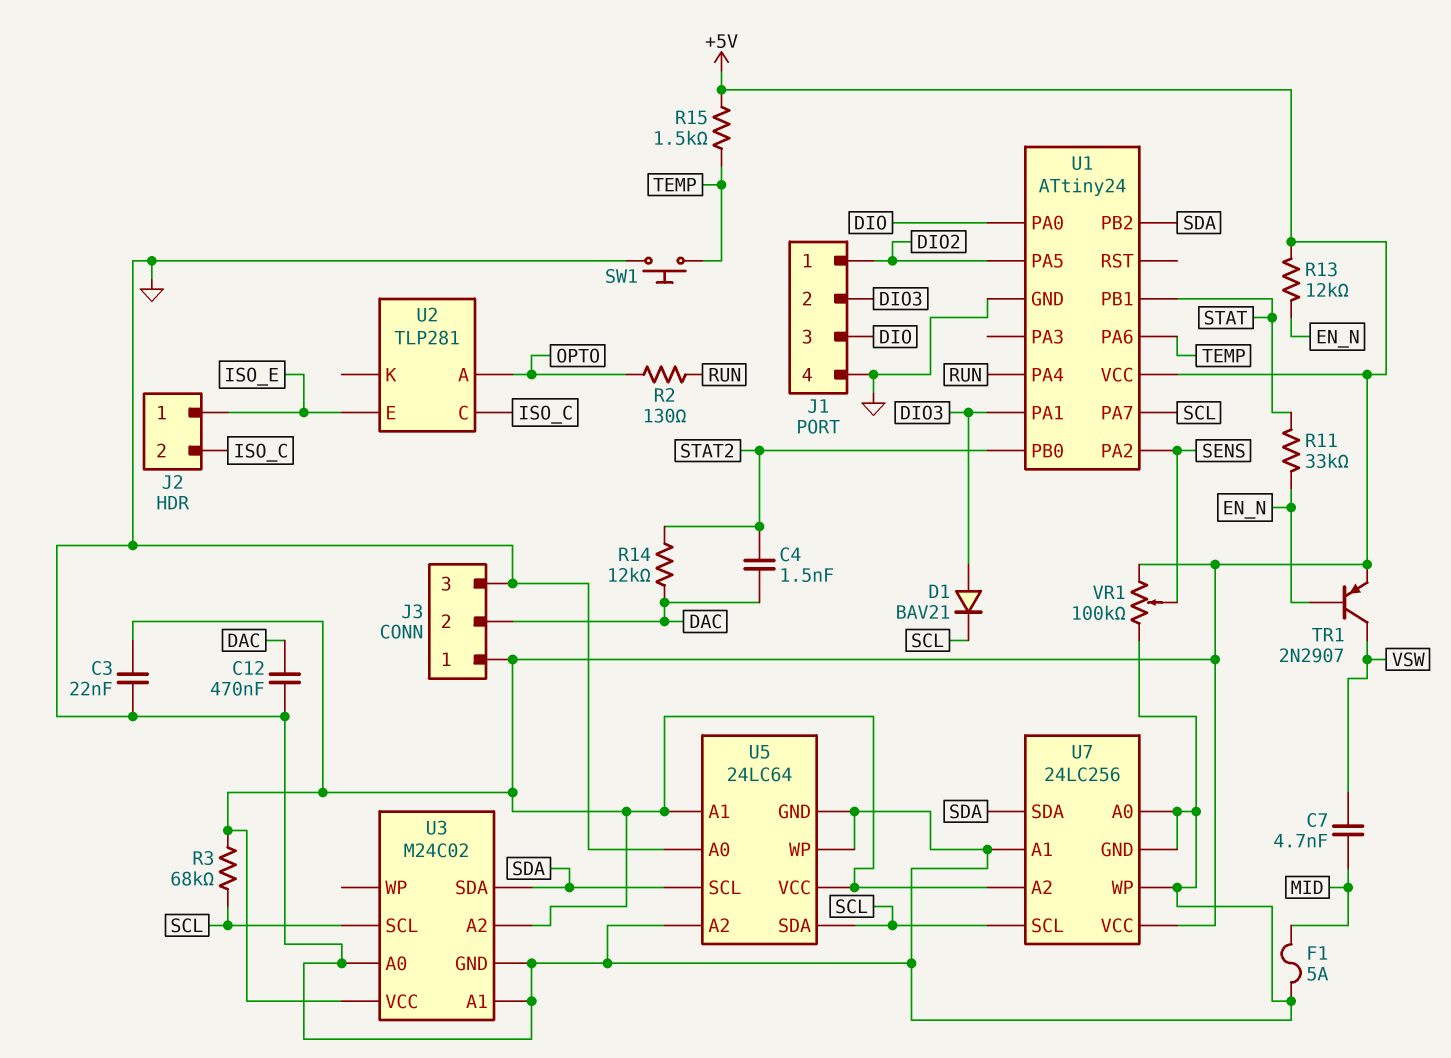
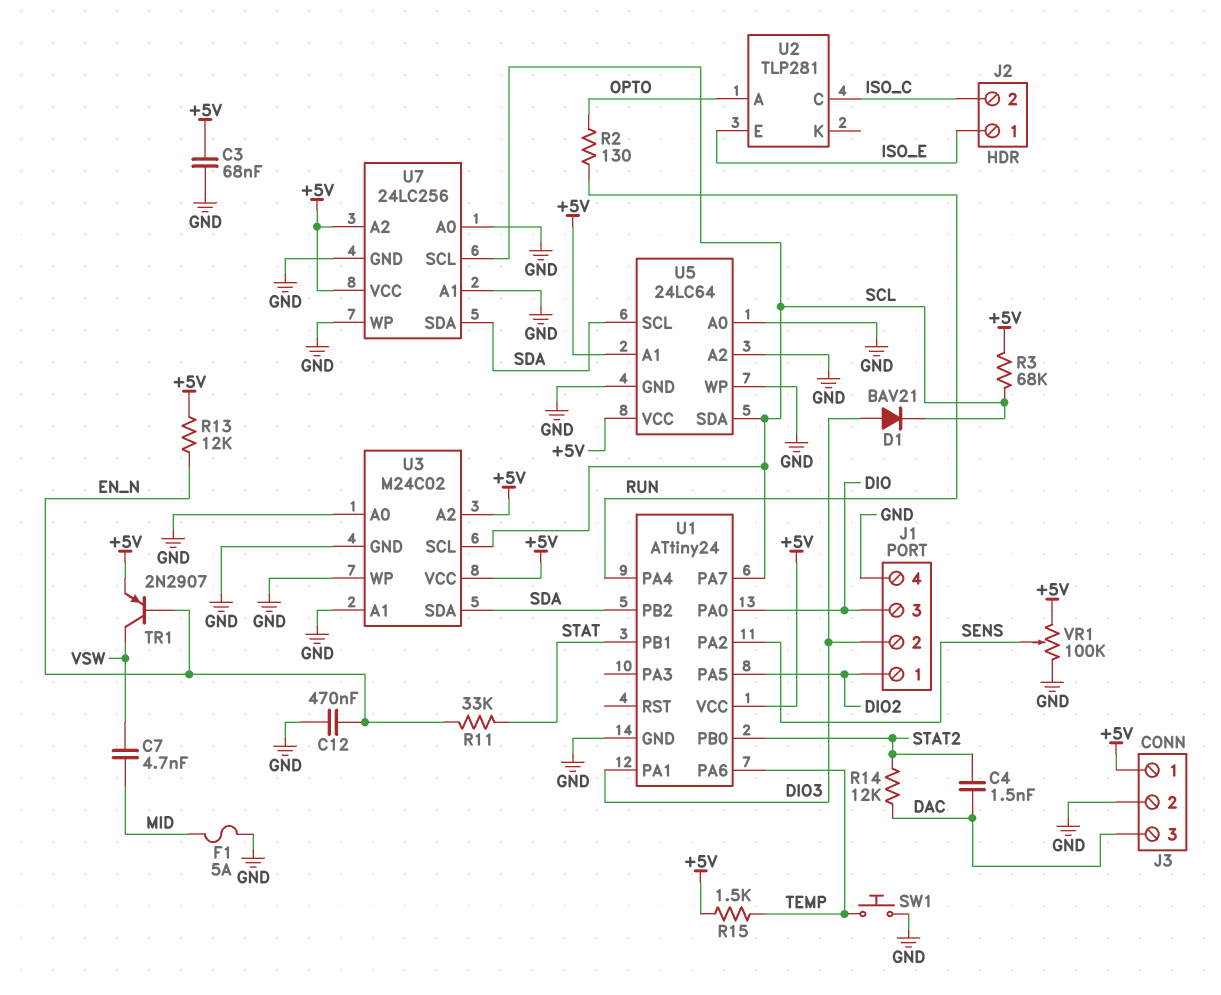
C3: 22nF (+5V, GND) -> 68nF (+5V, GND)
C12: 470nF (DAC, GND) -> 470nF (EN_N, GND)
J3 pin 2: DAC -> GND
J3 pin 3: GND -> DAC
U3 pin WP: none -> GND

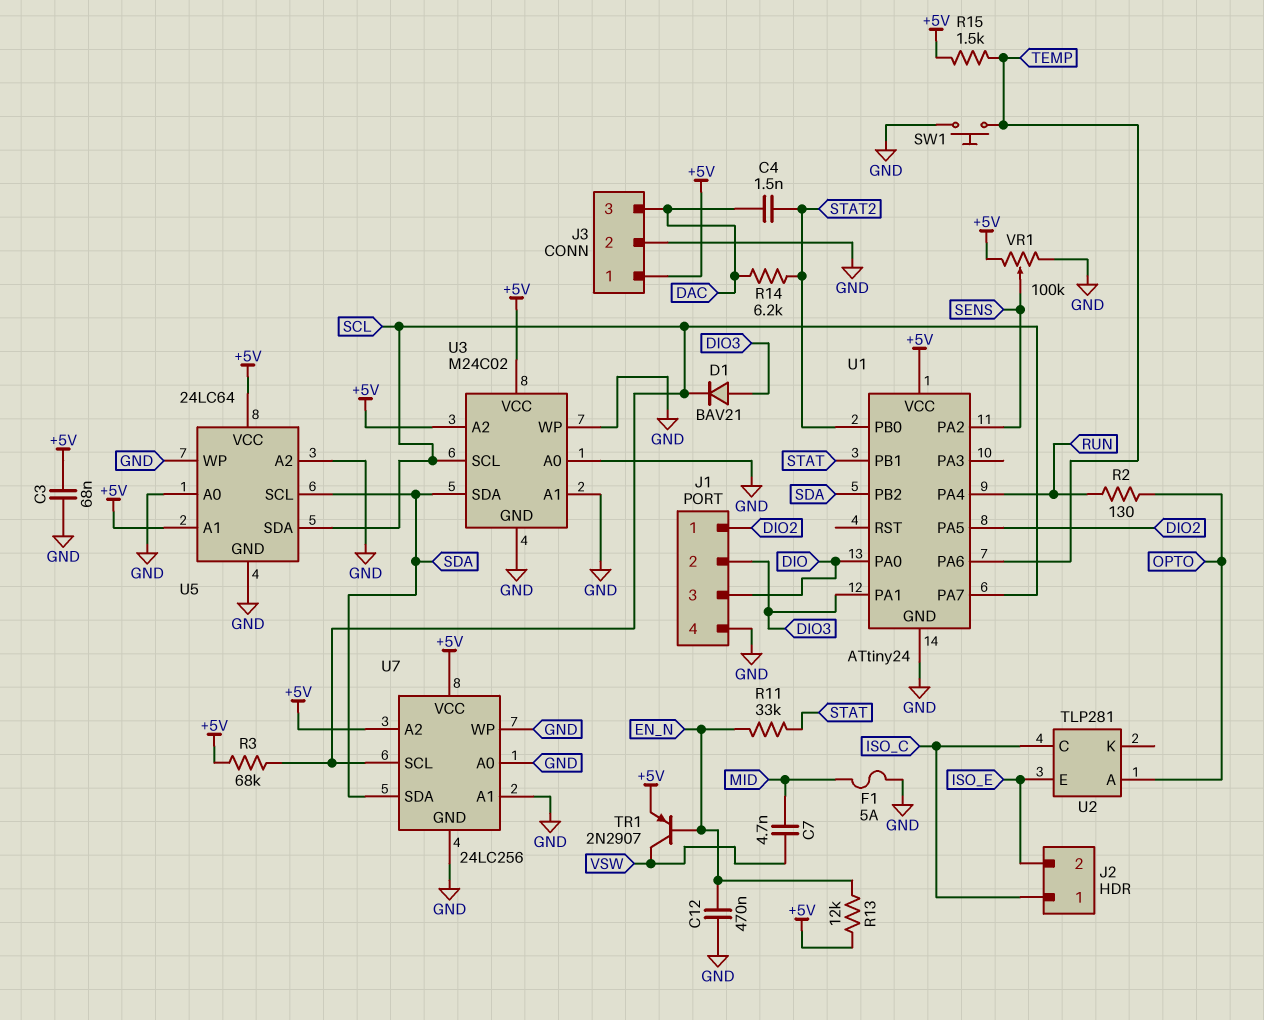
J2 pin 1: ISO_E -> ISO_C
J2 pin 2: ISO_C -> ISO_E
R14: 12k (DAC, STAT2) -> 6.2k (DAC, STAT2)

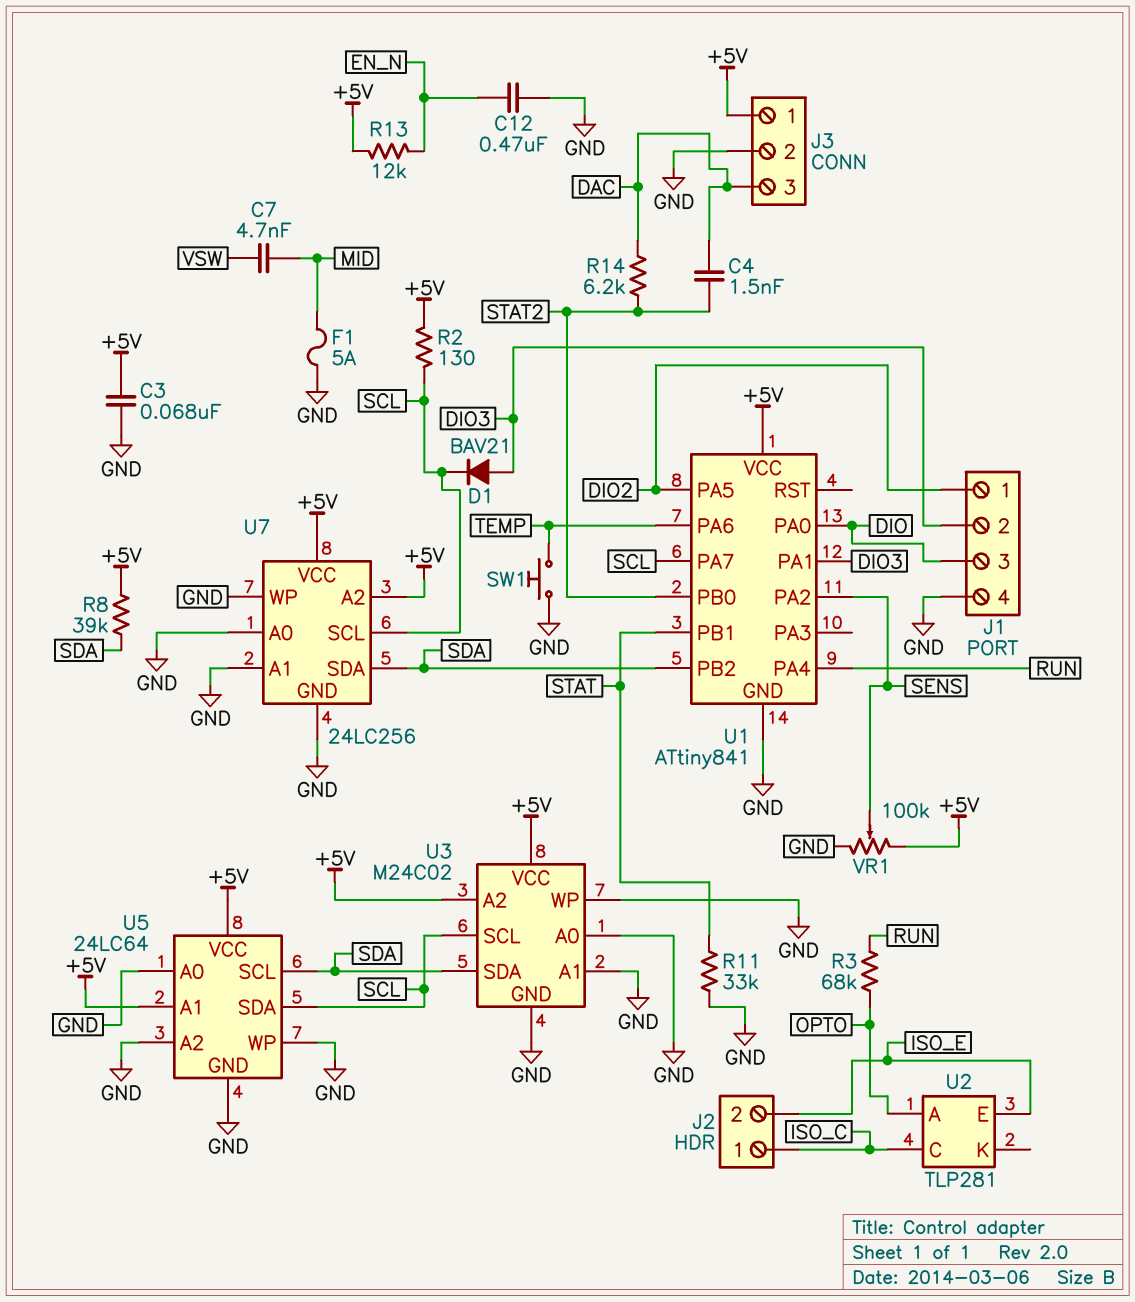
R2: 130 (OPTO, RUN) -> 130 (+5V, SCL)
R3: 68k (+5V, SCL) -> 68k (OPTO, RUN)
R8: none -> 39k (+5V, SDA)
R11: 33k (EN_N, STAT) -> 33k (GND, STAT)
R15: 1.5k (+5V, TEMP) -> none
TR1: PNP 2N2907 (B EN_N, C VSW, E +5V) -> none
U1: ATtiny24 -> ATtiny841

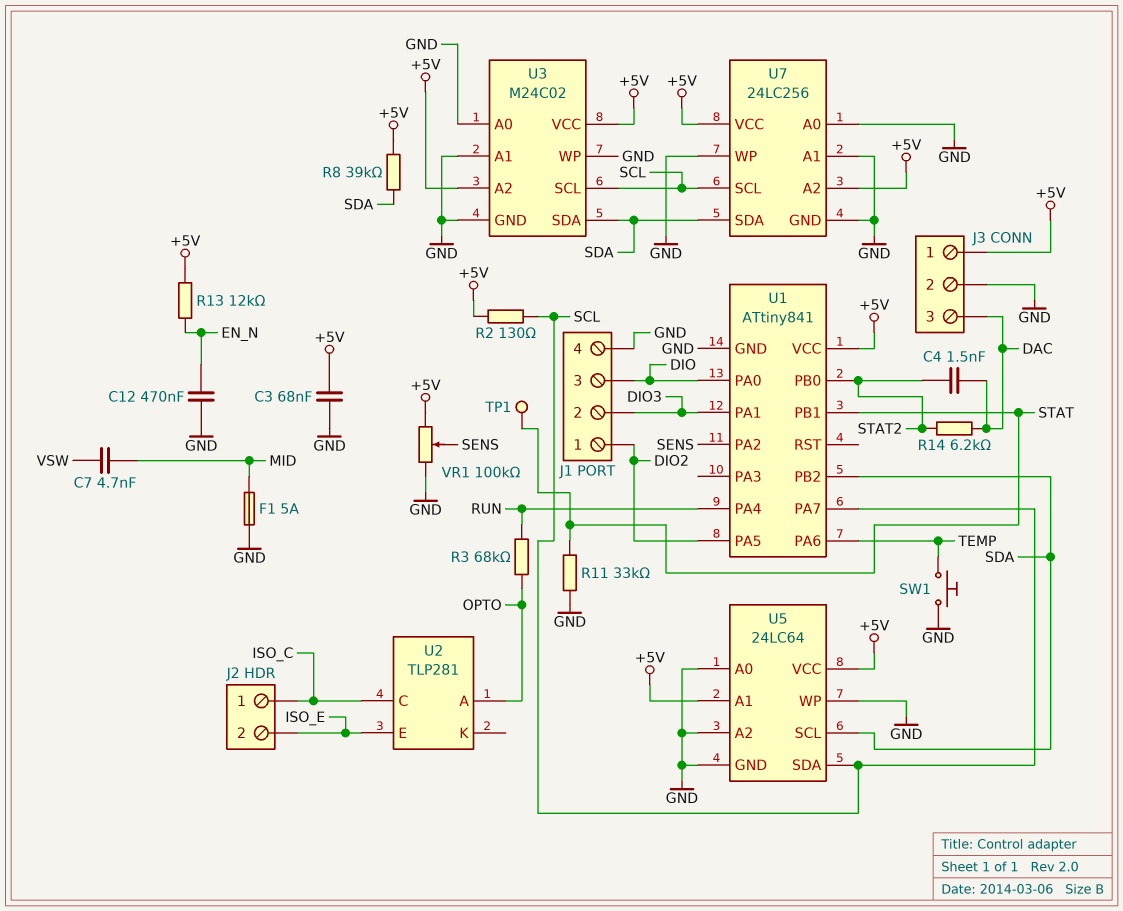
D1: diode BAV21 (A DIO3, K SCL) -> none
TP1: none -> test point (STAT)

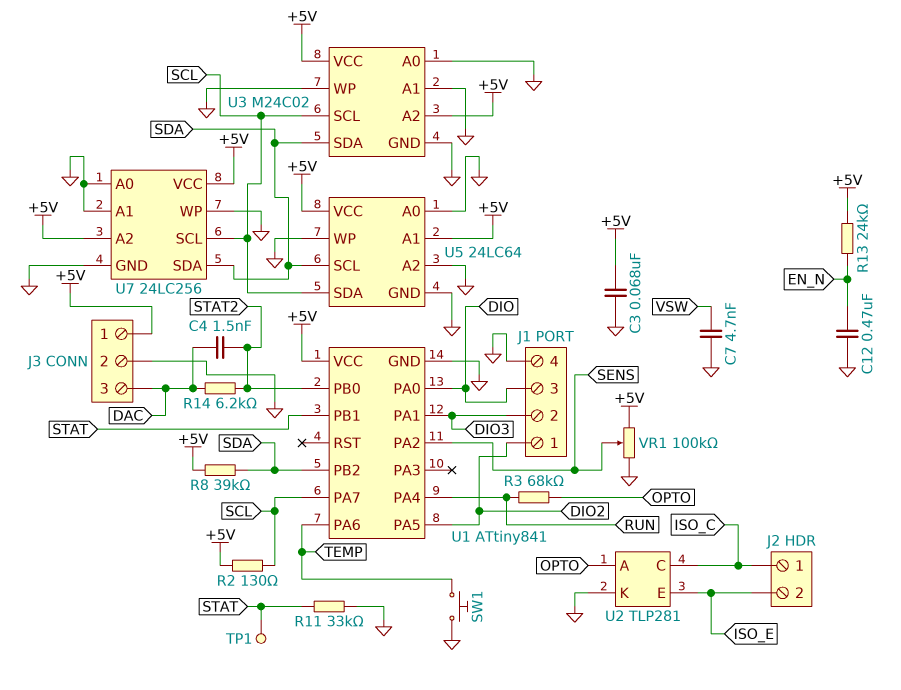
C7: 4.7nF (MID, VSW) -> 4.7nF (GND, VSW)
F1: 5A (GND, MID) -> none
R13: 12k (+5V, EN_N) -> 24k (+5V, EN_N)
U2 pin K: none -> GND

